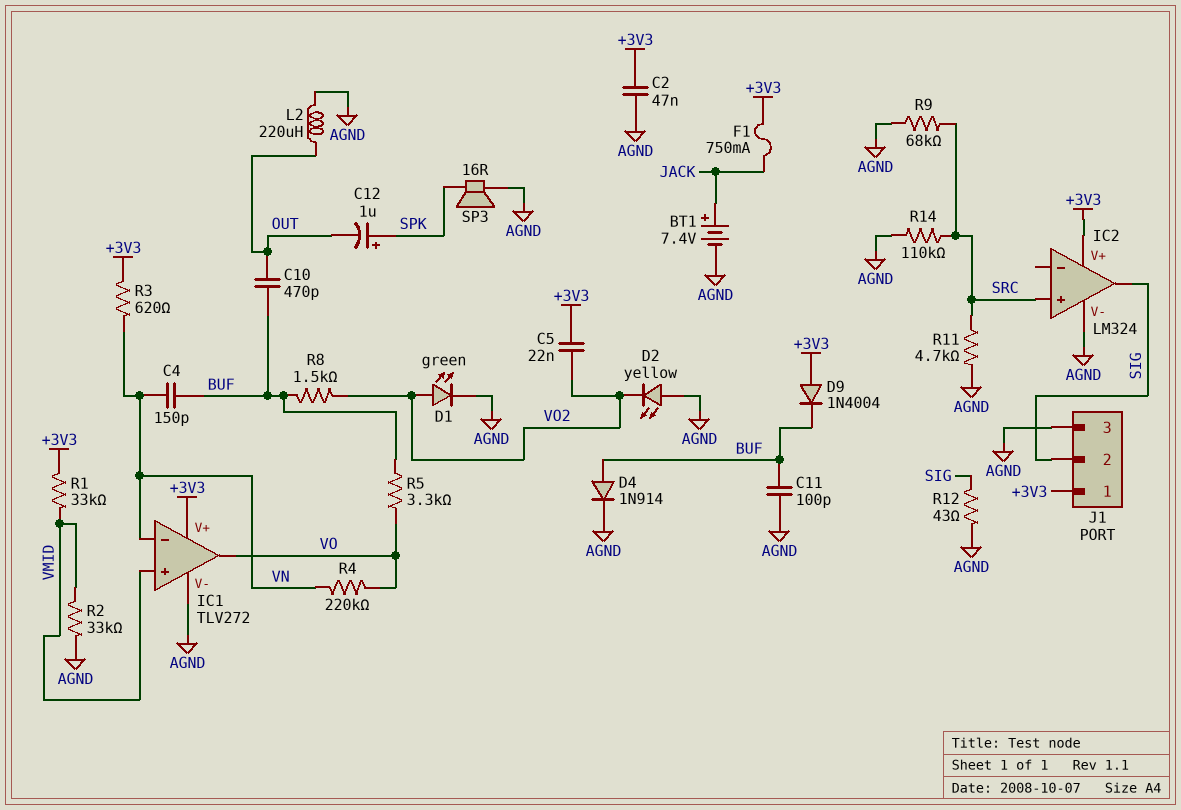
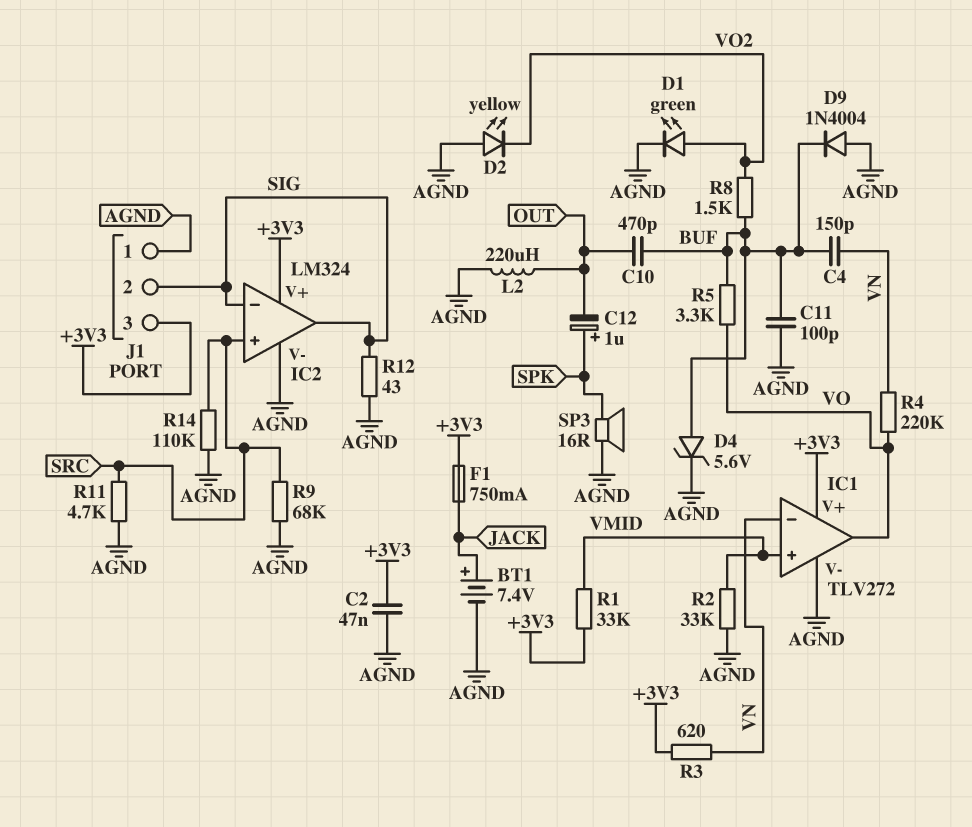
C5: 22nF (+3V3, VO2) -> none
D4: diode 1N914 (A BUF, K AGND) -> zener 5.6V (A BUF, K AGND)
D9: diode 1N4004 (A +3V3, K BUF) -> diode 1N4004 (A AGND, K BUF)
IC2 pin in-: none -> SIG
J1 pin 1: +3V3 -> AGND
J1 pin 3: AGND -> +3V3

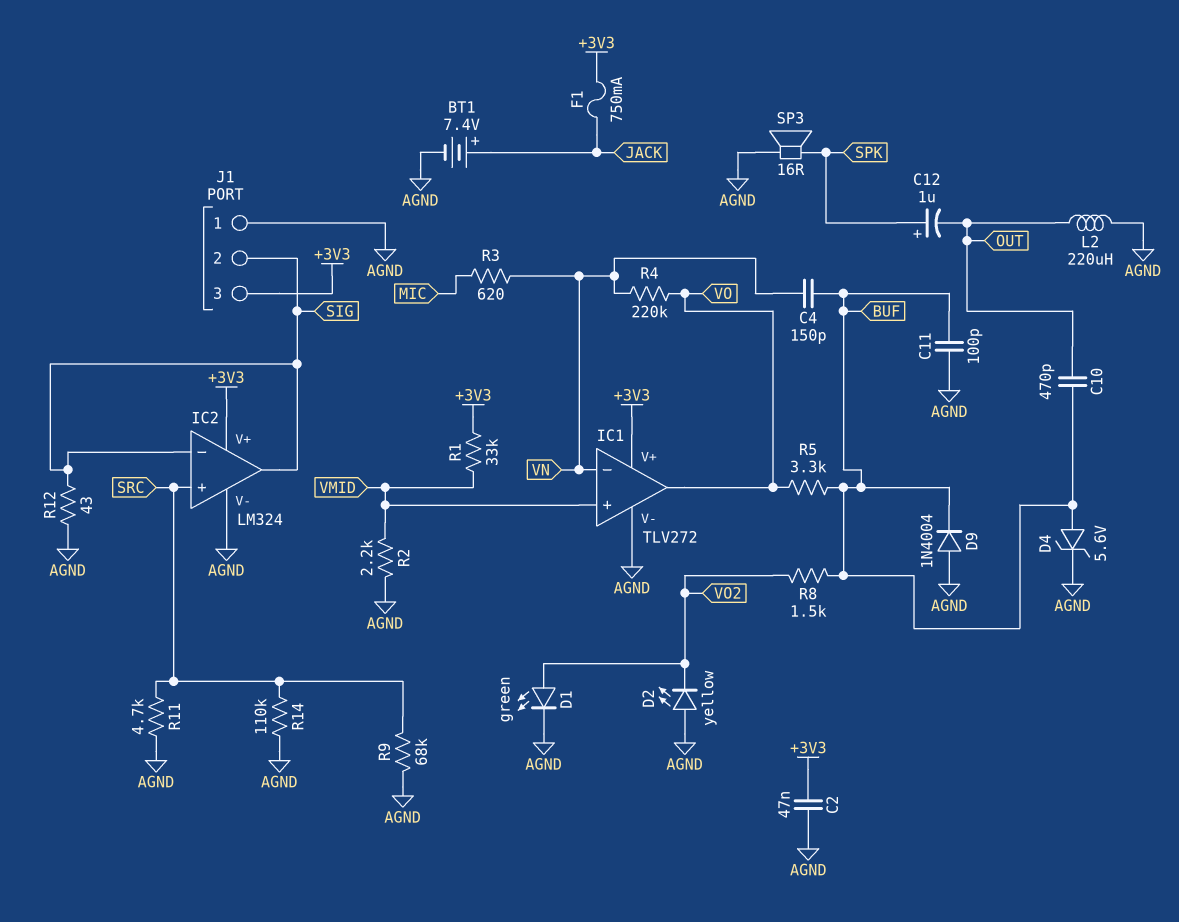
R2: 33k (AGND, VMID) -> 2.2k (AGND, VMID)
R3: 620 (+3V3, VN) -> 620 (MIC, VN)

